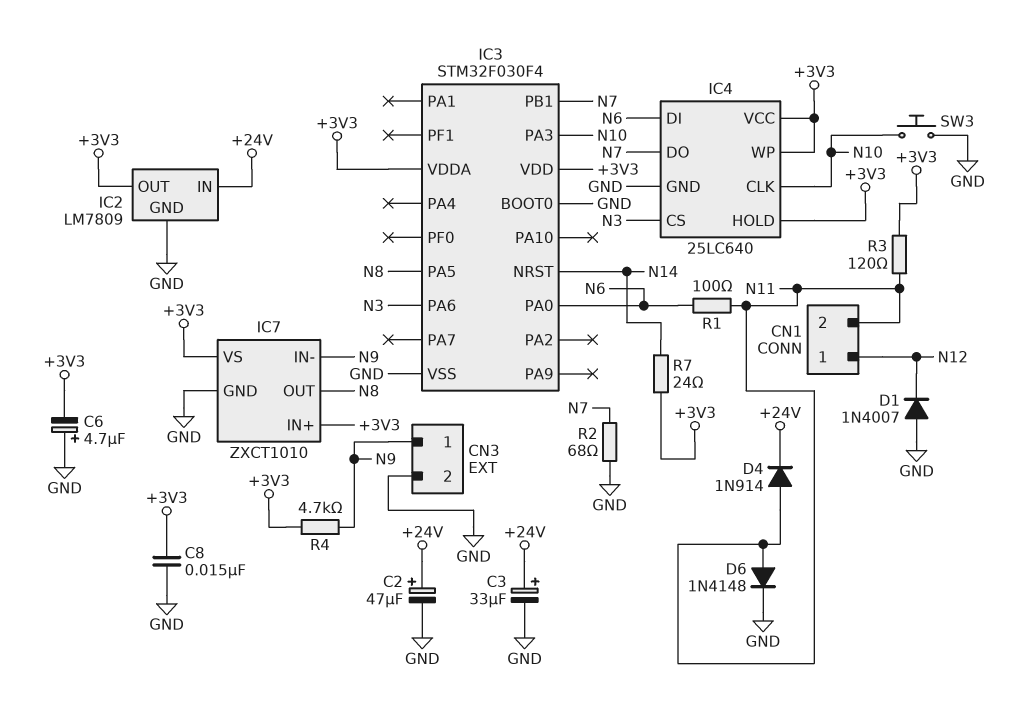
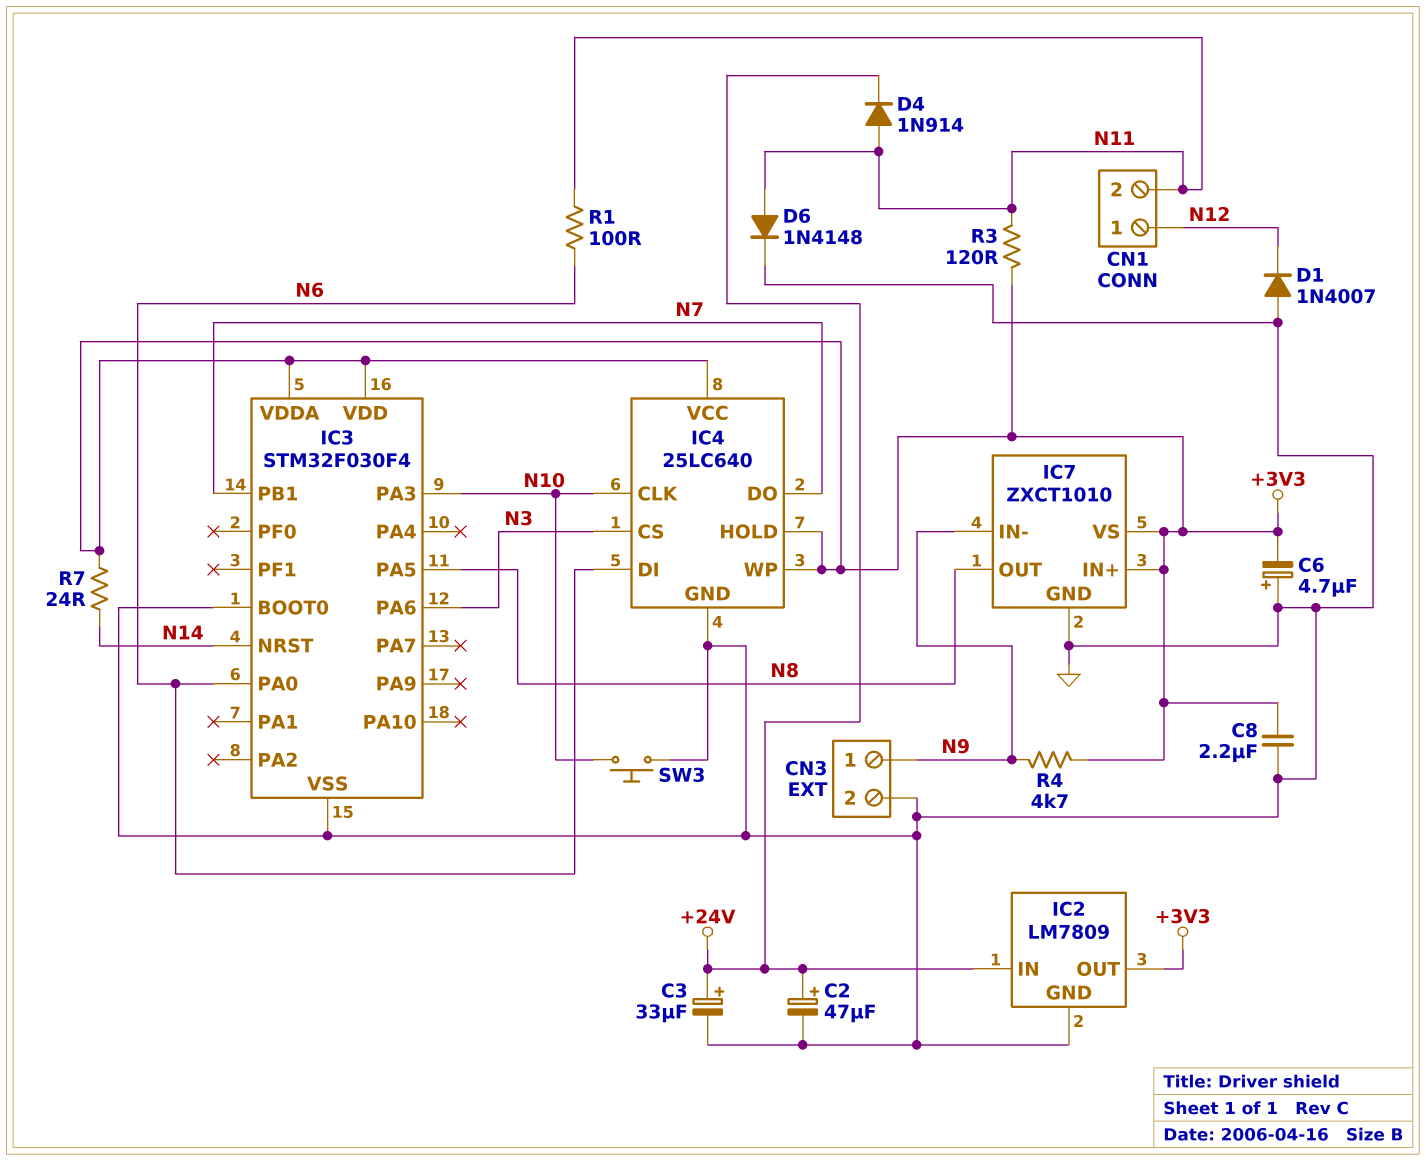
C8: 15nF (+3V3, GND) -> 2.2uF (+3V3, GND)
R2: 68 (GND, N7) -> none

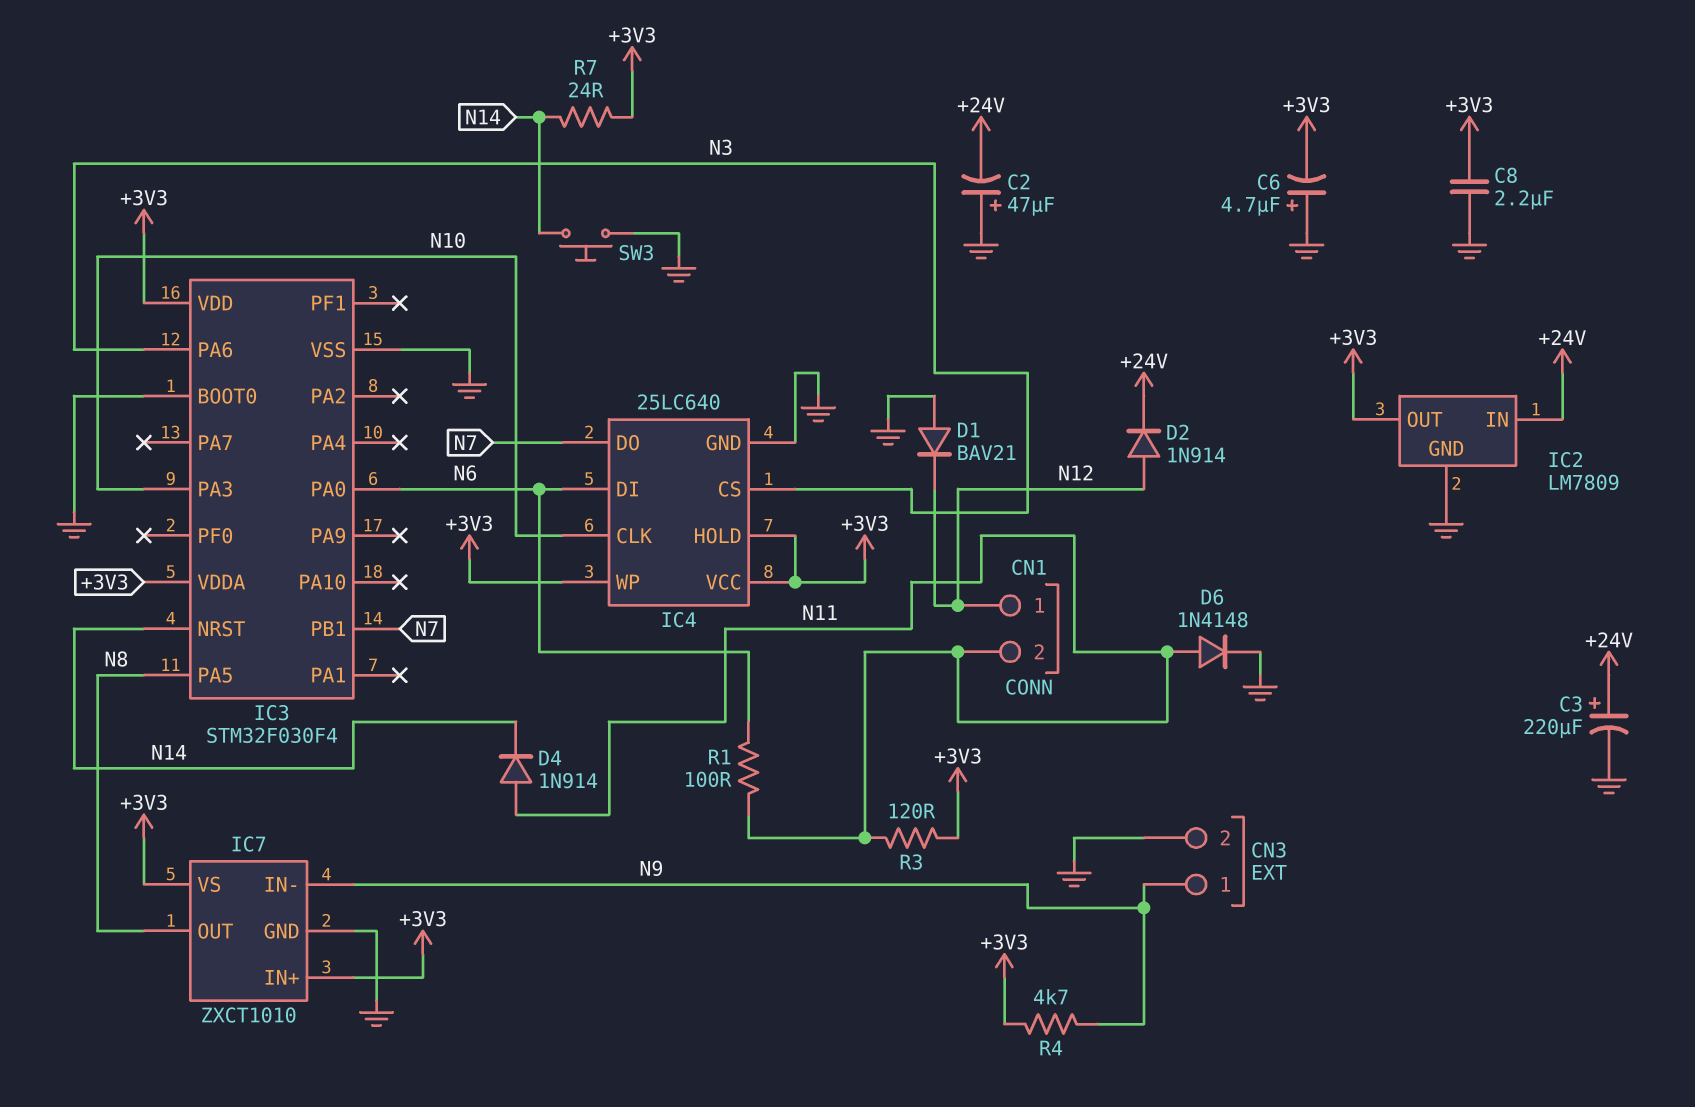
C2: 47uF (plus +24V, minus GND) -> 47uF (plus GND, minus +24V)
C3: 33uF (plus +24V, minus GND) -> 220uF (plus +24V, minus GND)
D1: diode 1N4007 (A GND, K N12) -> diode BAV21 (A GND, K N12)
D2: none -> diode 1N914 (A N12, K +24V)
D4: diode 1N914 (A N11, K +24V) -> diode 1N914 (A N11, K N14)
SW3: button (GND, N10) -> button (GND, N14)

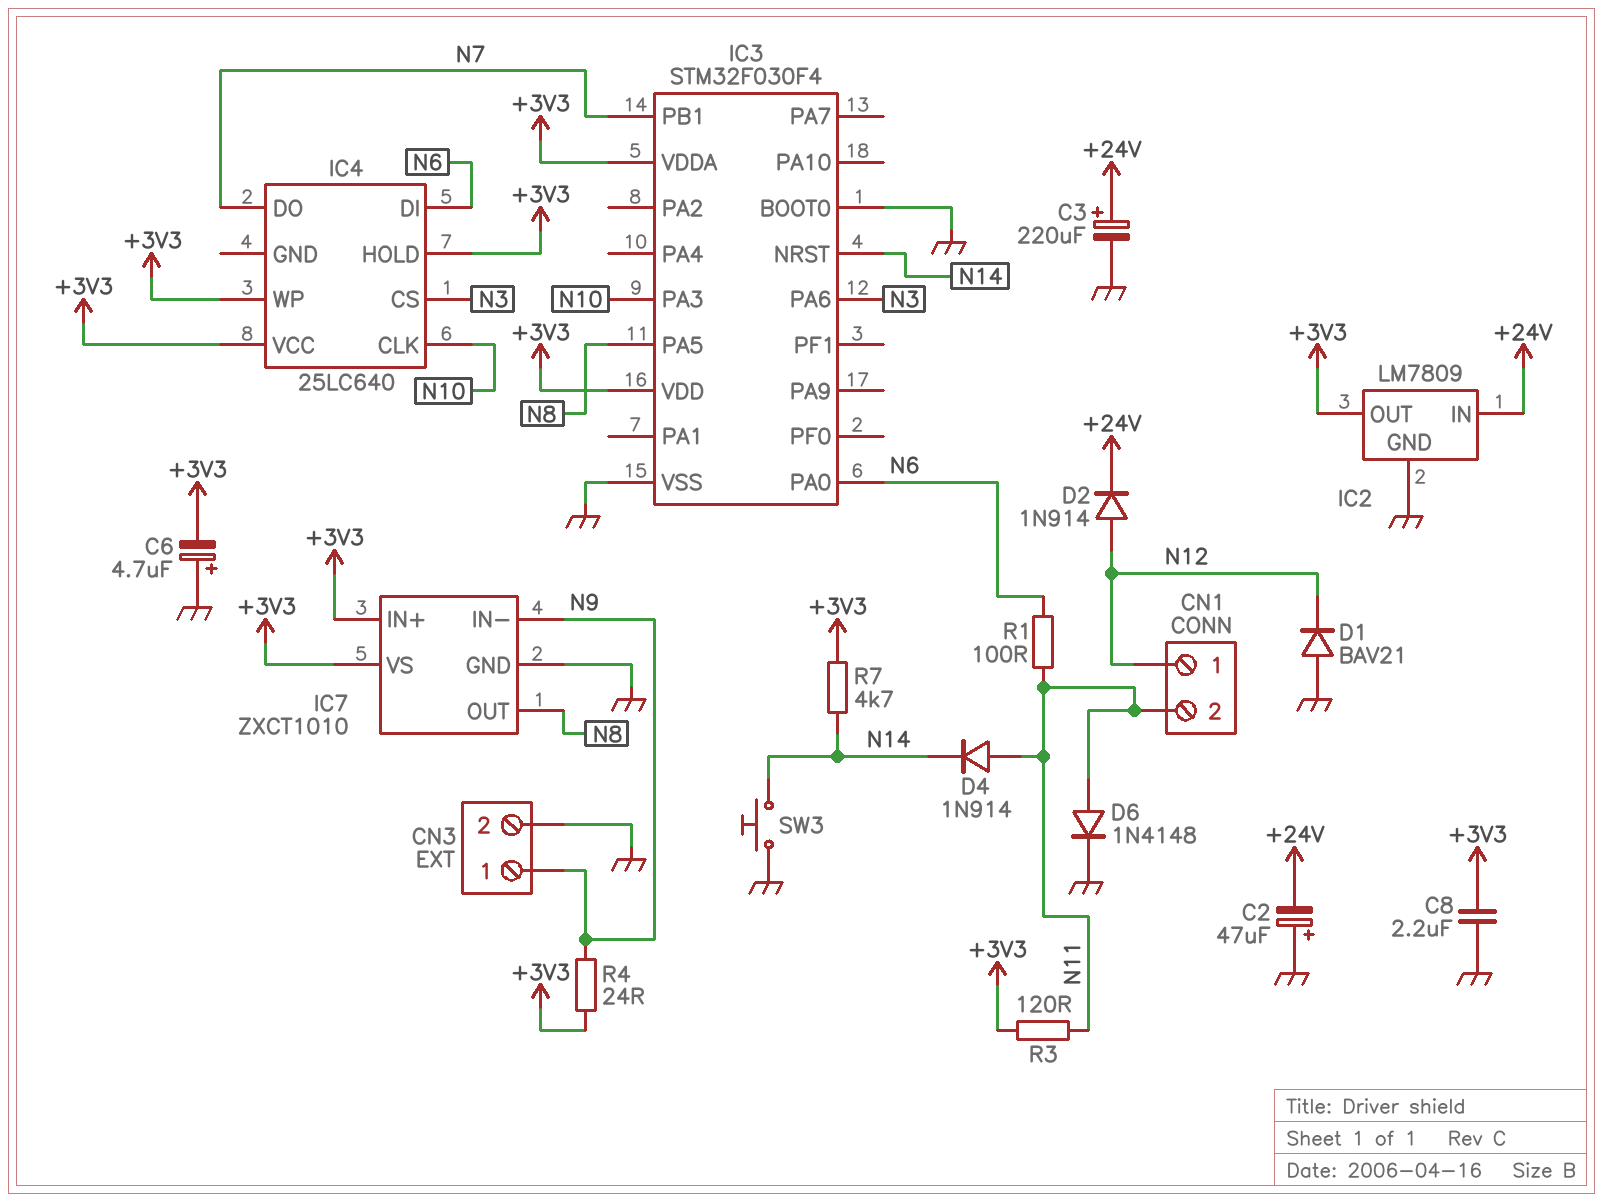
IC4 pin GND: GND -> none
R4: 4.7k (+3V3, N9) -> 24 (+3V3, N9)
R7: 24 (+3V3, N14) -> 4.7k (+3V3, N14)

